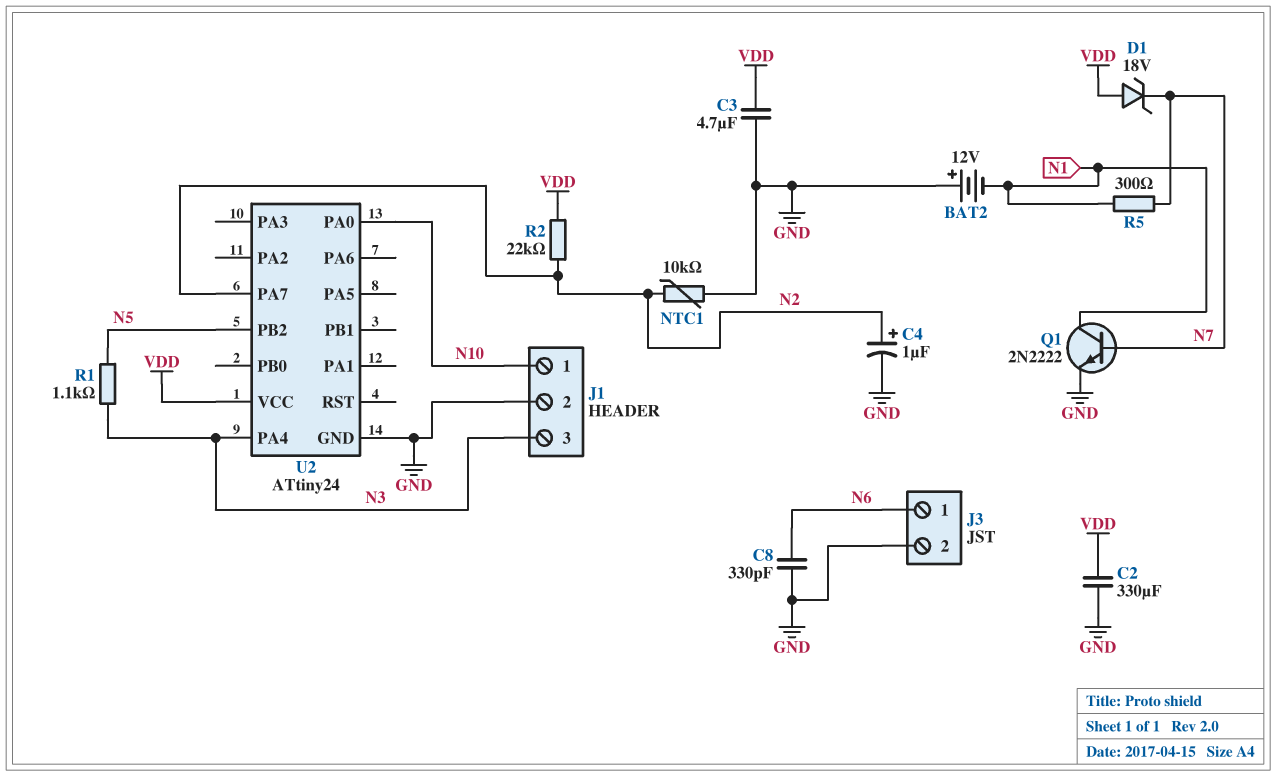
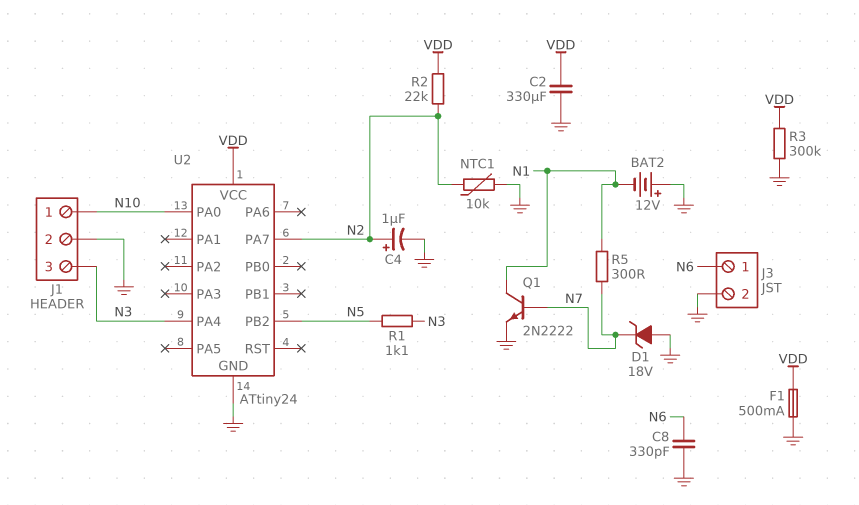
C3: 4.7uF (GND, VDD) -> none
D1: zener 18V (A VDD, K N7) -> zener 18V (A GND, K N7)
F1: none -> 500mA (GND, VDD)
R3: none -> 300k (GND, VDD)

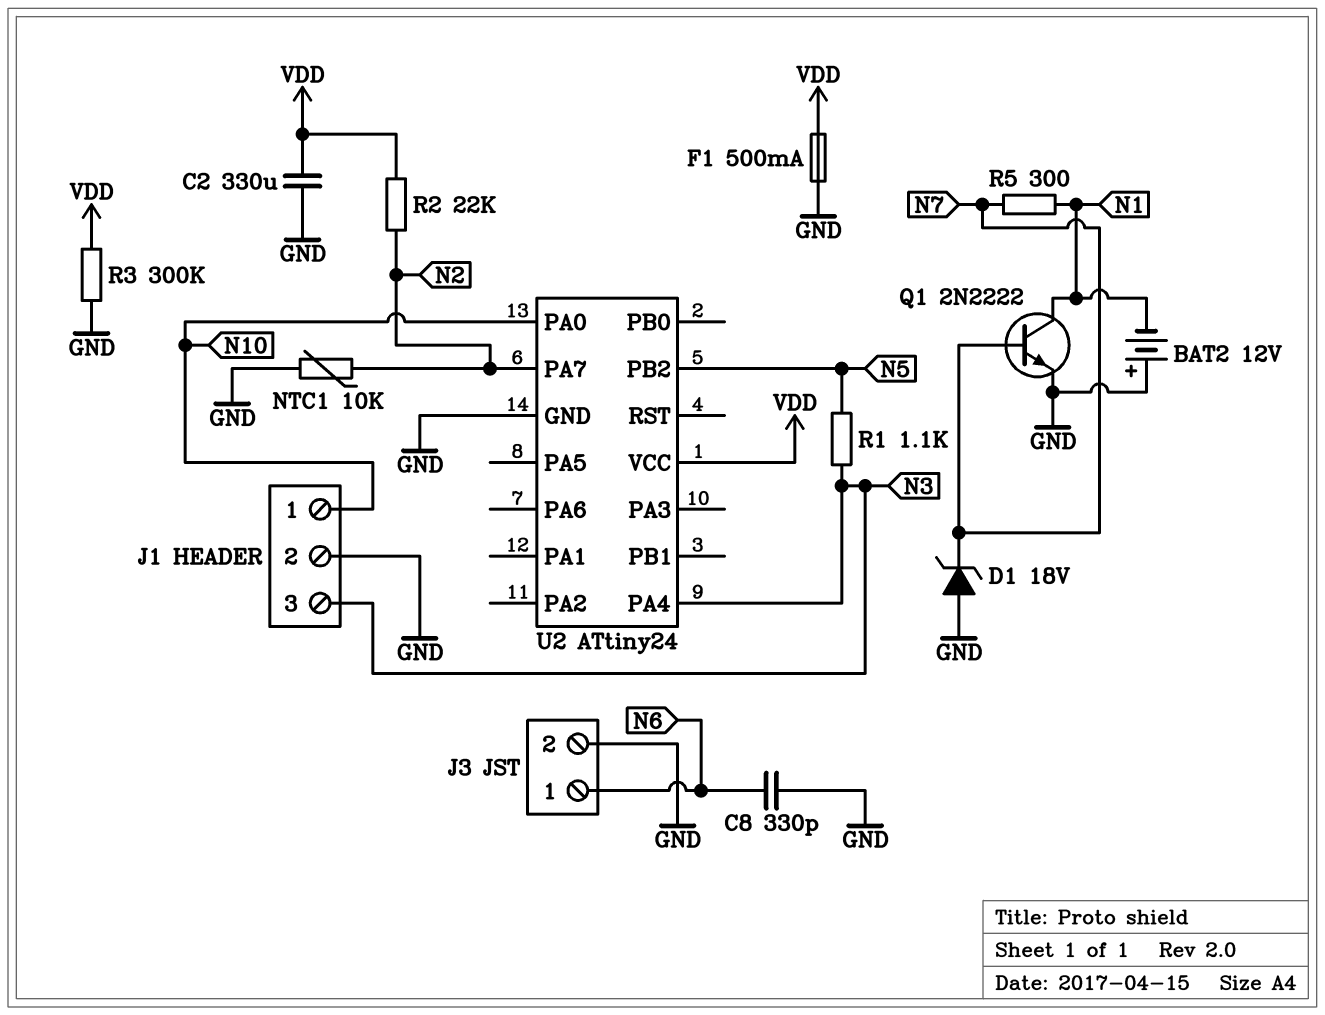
C4: 1uF (plus N2, minus GND) -> none

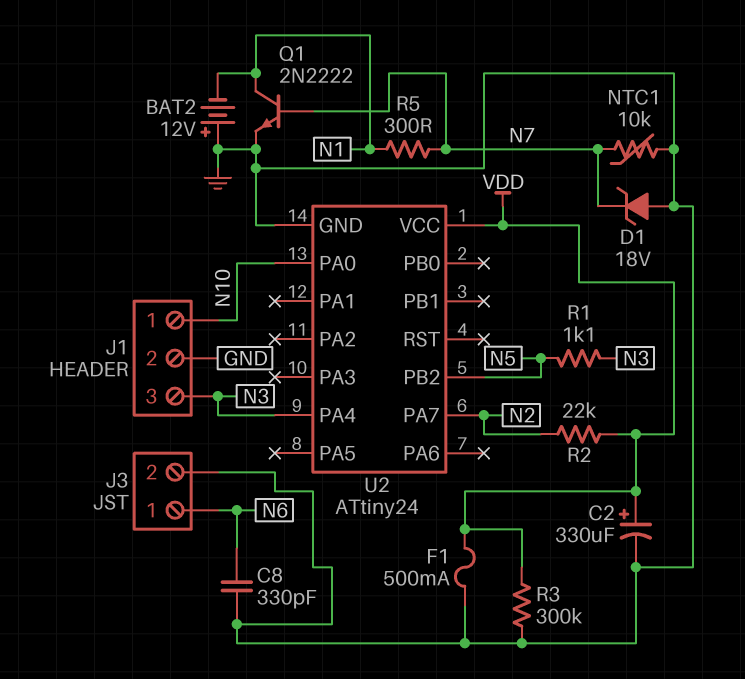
C2: 330uF (GND, VDD) -> 330uF (plus VDD, minus GND)
NTC1: 10k (GND, N2) -> 10k (GND, N7)

